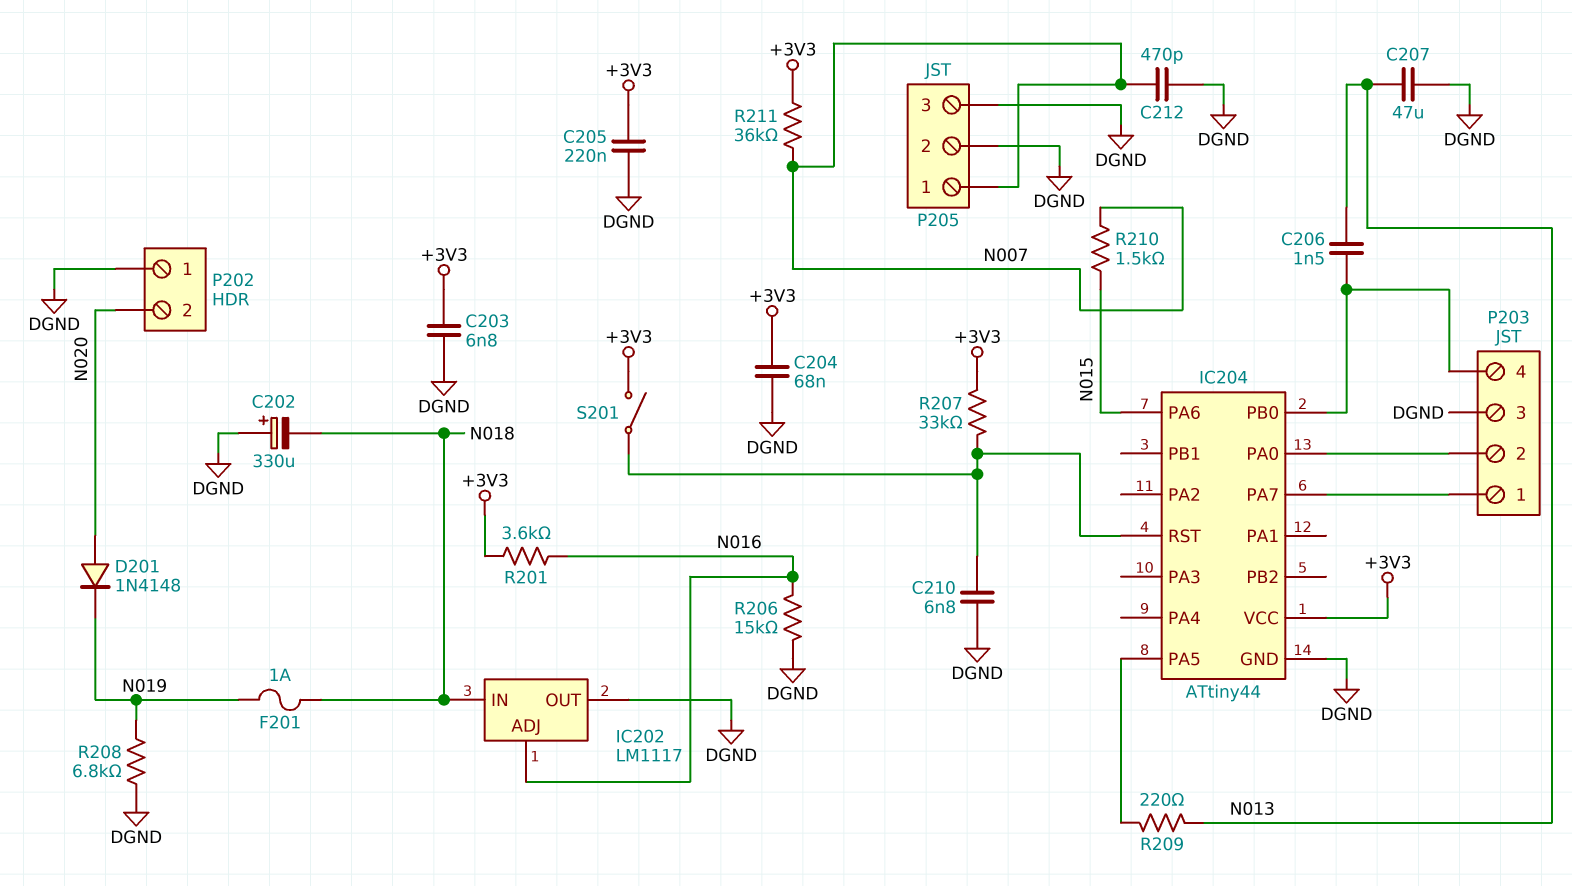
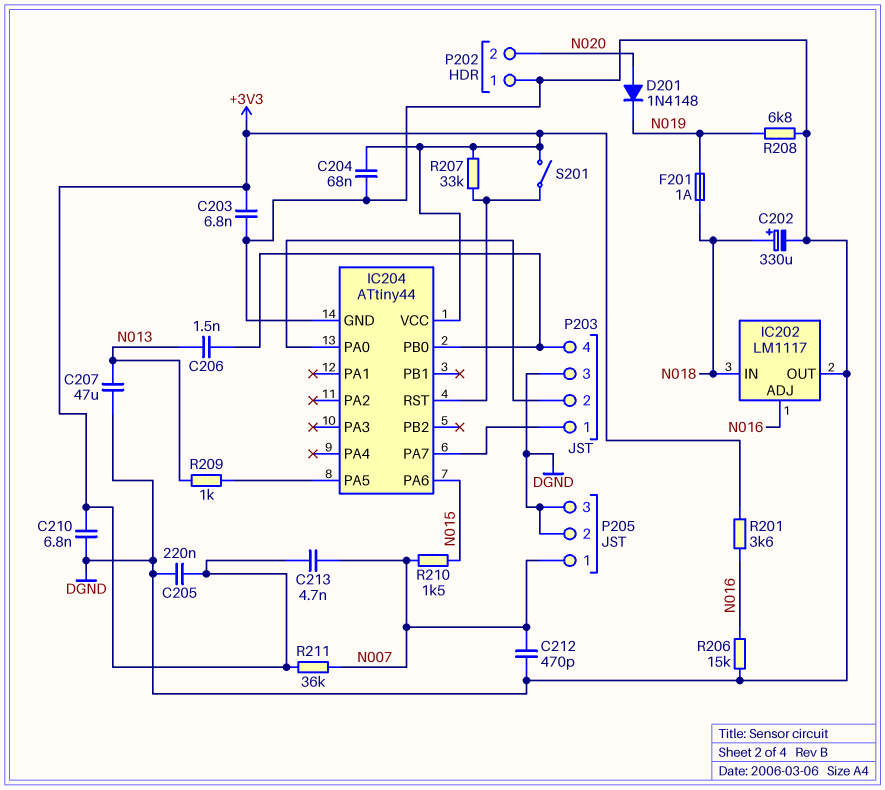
C202: 330uF (plus DGND, minus N018) -> 330uF (plus N018, minus DGND)
C210: 6.8nF (DGND, IC204/RST) -> 6.8nF (+3V3, DGND)
C213: none -> 4.7nF (+3V3, N007)
R209: 220 (IC204/PA5, N013) -> 1k (IC204/PA5, N013)

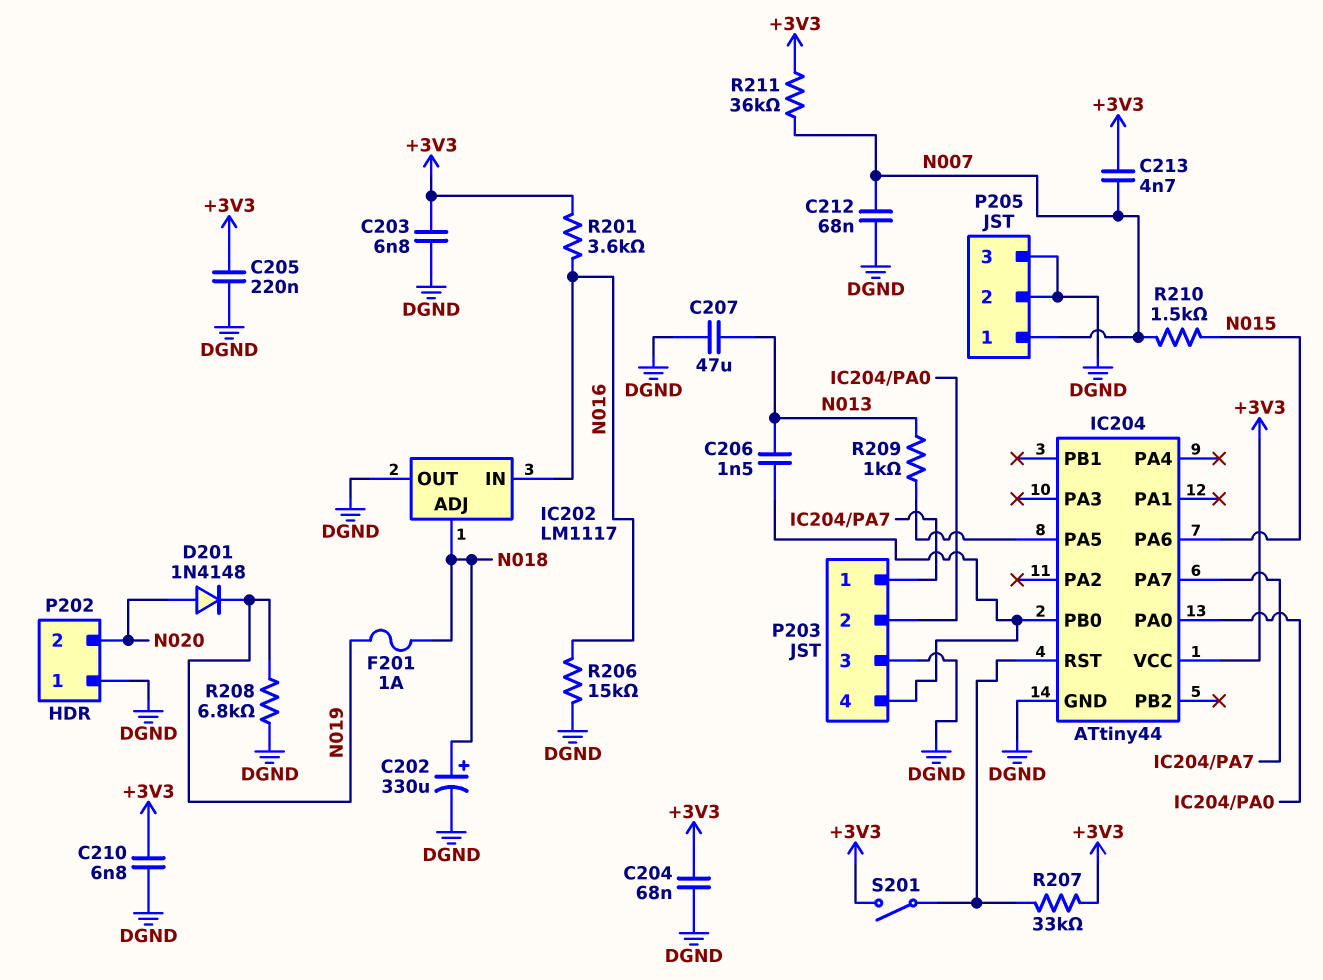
C212: 470pF (DGND, N007) -> 68nF (DGND, N007)
IC202 pin ADJ: N016 -> N018
IC202 pin IN: N018 -> N016

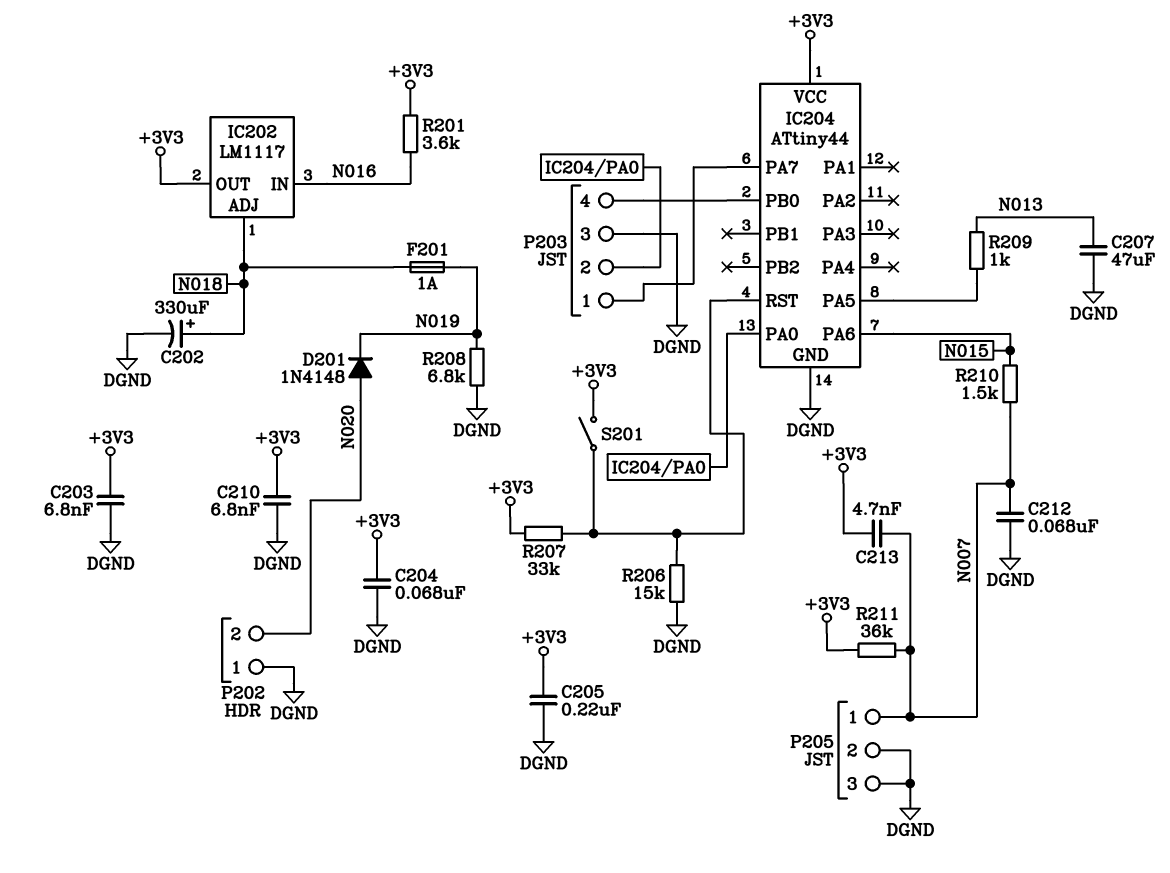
C206: 1.5nF (IC204/PB0, N013) -> none
IC202 pin OUT: DGND -> +3V3
R206: 15k (DGND, N016) -> 15k (DGND, IC204/RST)

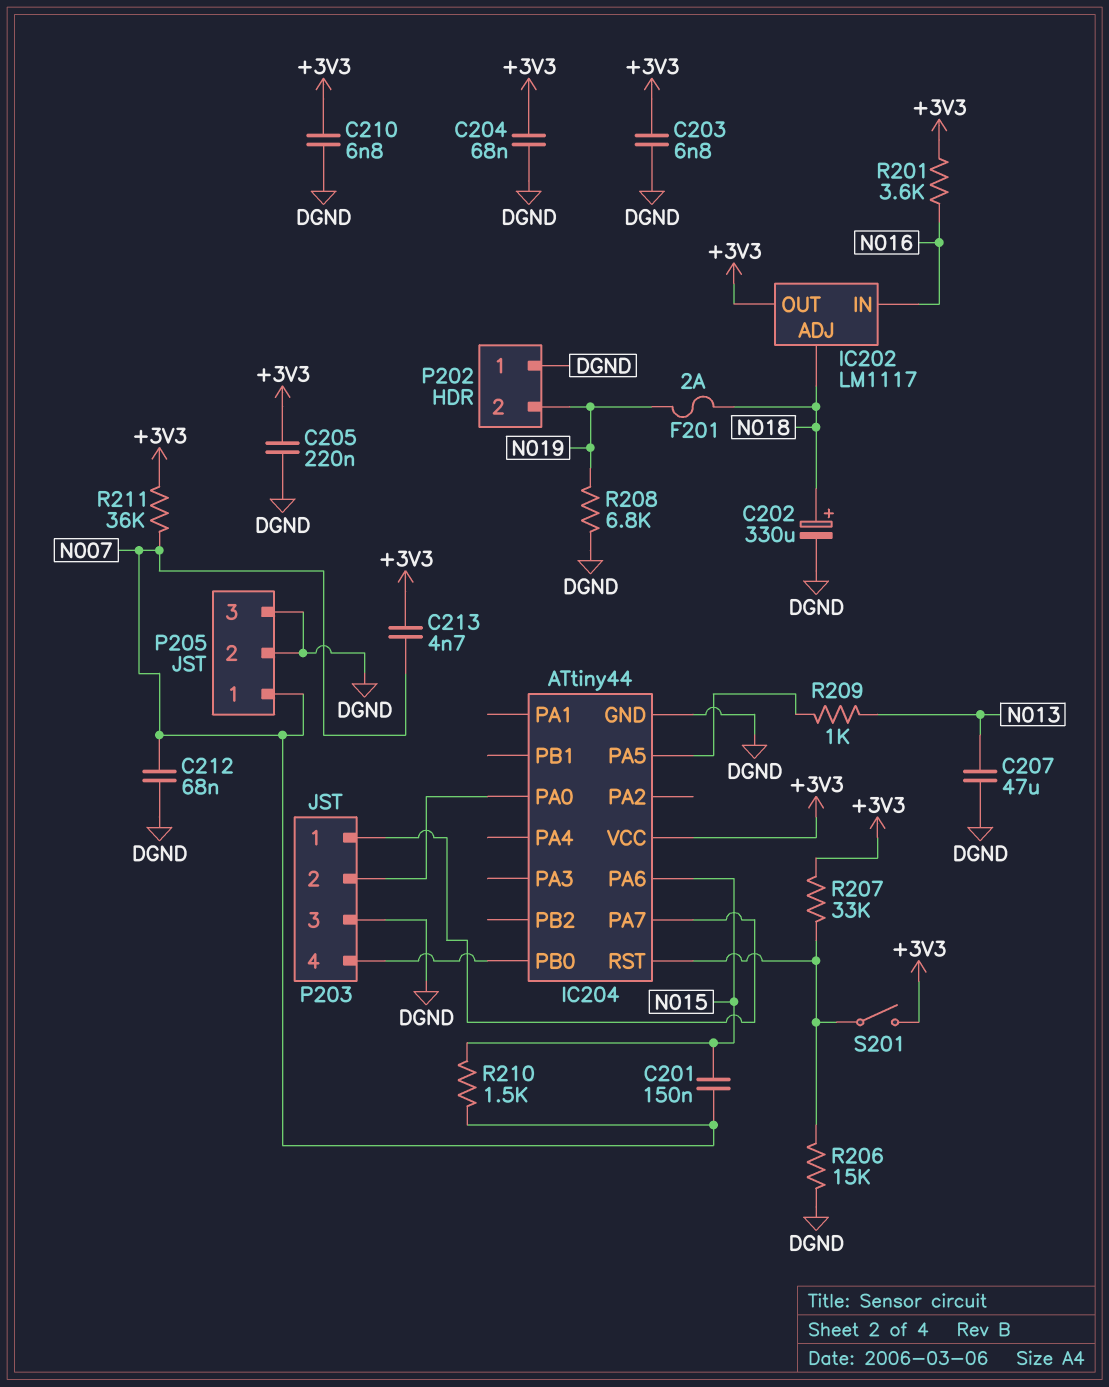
C201: none -> 150nF (N007, N015)
D201: diode 1N4148 (A N020, K N019) -> none
F201: 1A (N018, N019) -> 2A (N018, N019)
P202 pin 2: N020 -> N019

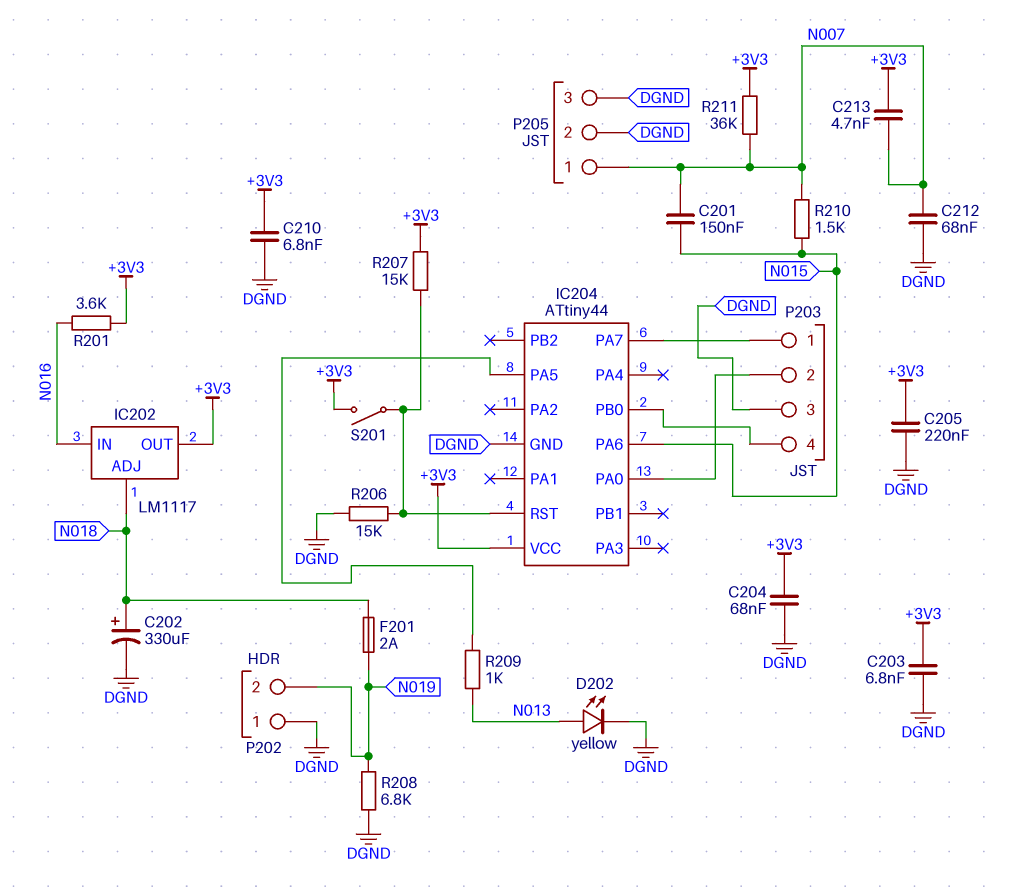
C207: 47uF (DGND, N013) -> none
D202: none -> LED yellow (A N013, K DGND)
R207: 33k (+3V3, IC204/RST) -> 15k (+3V3, IC204/RST)

